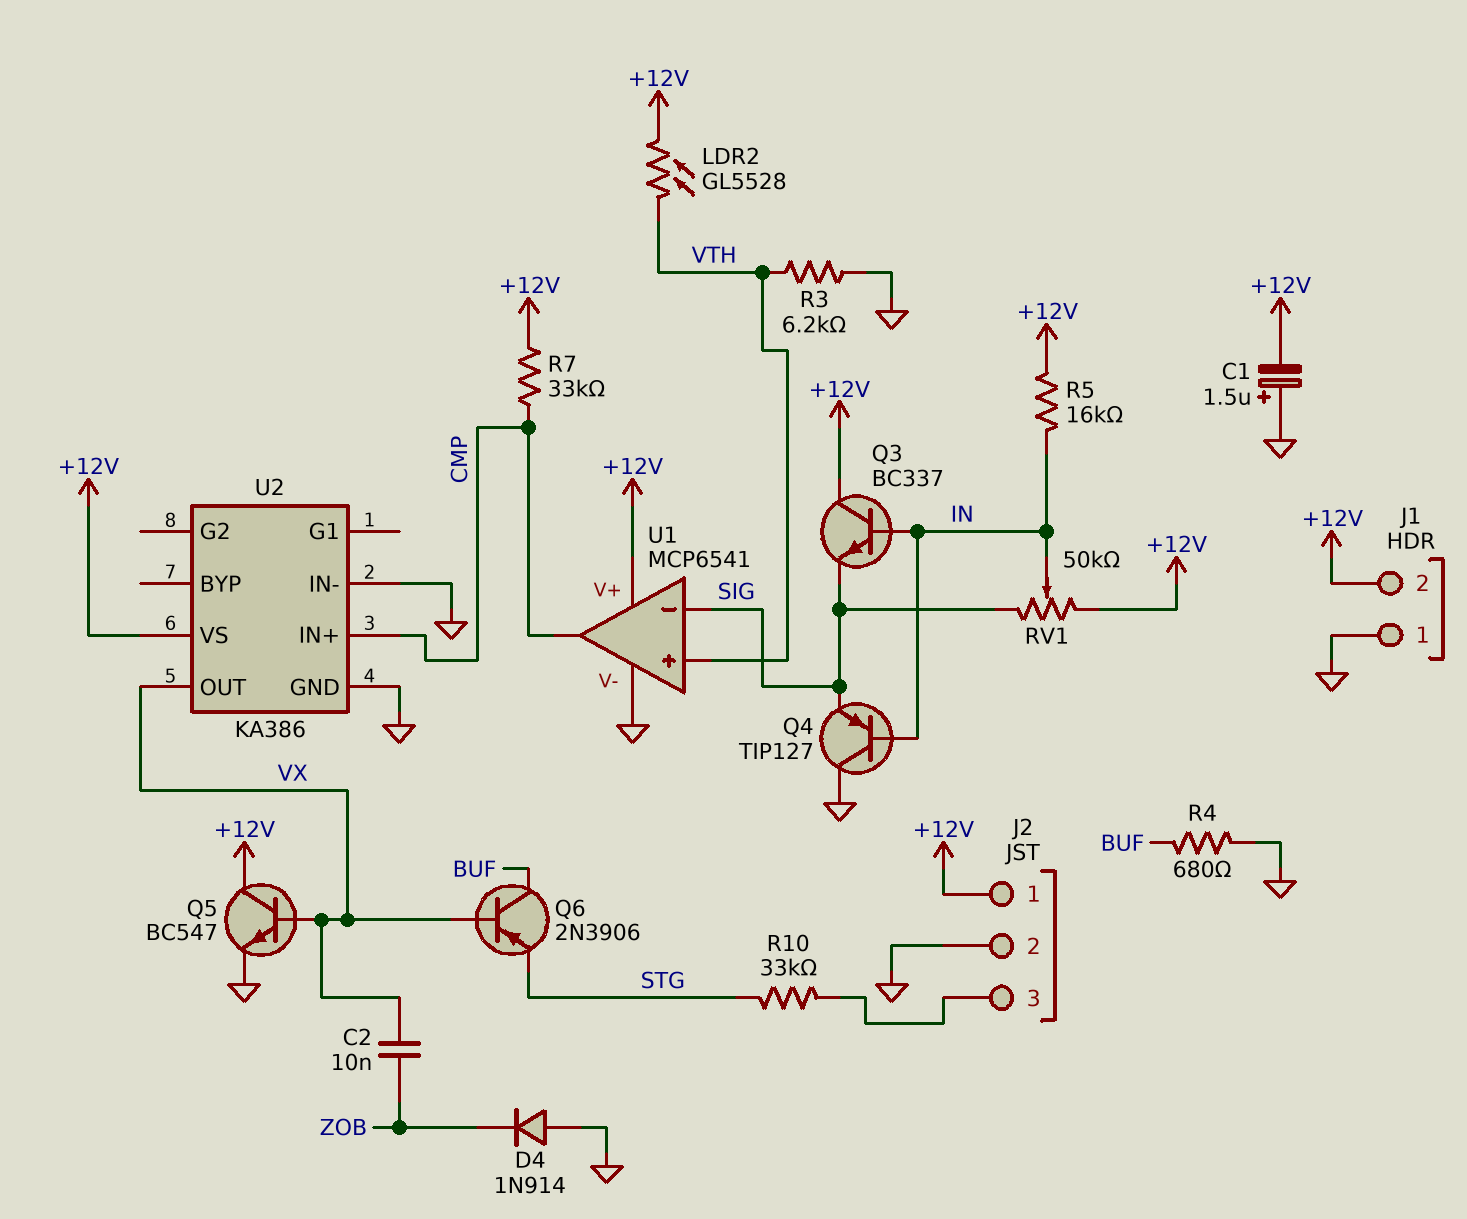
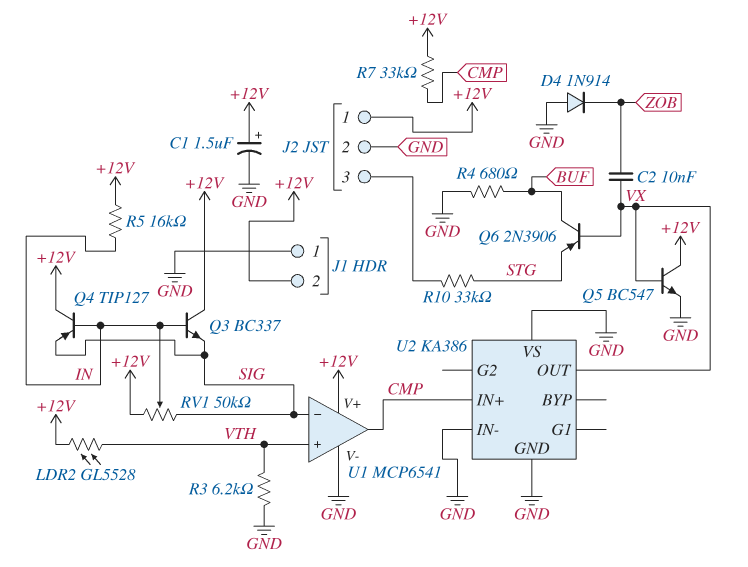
C1: 1.5uF (plus GND, minus +12V) -> 1.5uF (plus +12V, minus GND)
Q4: PNP TIP127 (B IN, C GND, E SIG) -> PNP TIP127 (B IN, C +12V, E SIG)
U2 pin VS: +12V -> GND

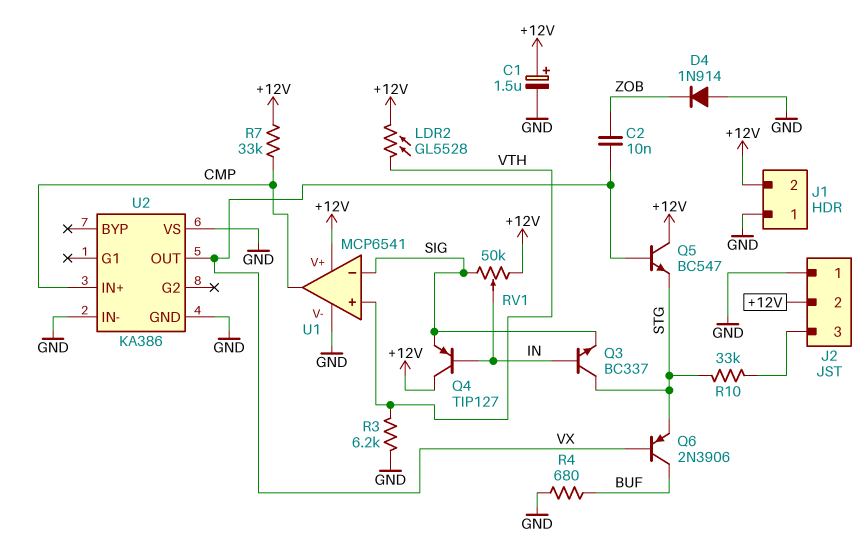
J2 pin 1: +12V -> GND
J2 pin 2: GND -> +12V
Q3: NPN BC337 (B IN, C +12V, E SIG) -> NPN BC337 (B IN, C STG, E SIG)
Q5: NPN BC547 (B VX, C +12V, E GND) -> NPN BC547 (B VX, C +12V, E STG)
R5: 16k (+12V, IN) -> none

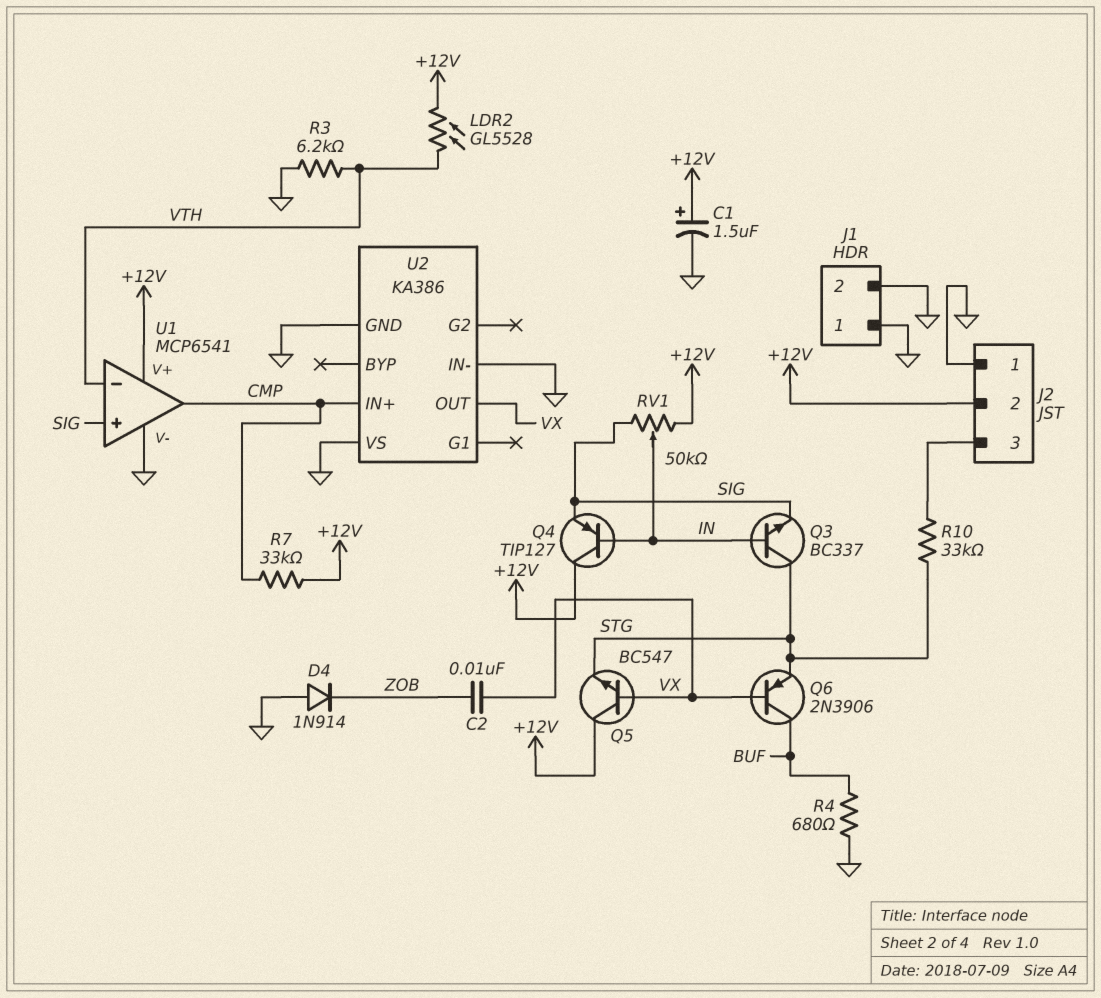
J1 pin 2: +12V -> GND
U1 pin in+: VTH -> SIG
U1 pin in-: SIG -> VTH

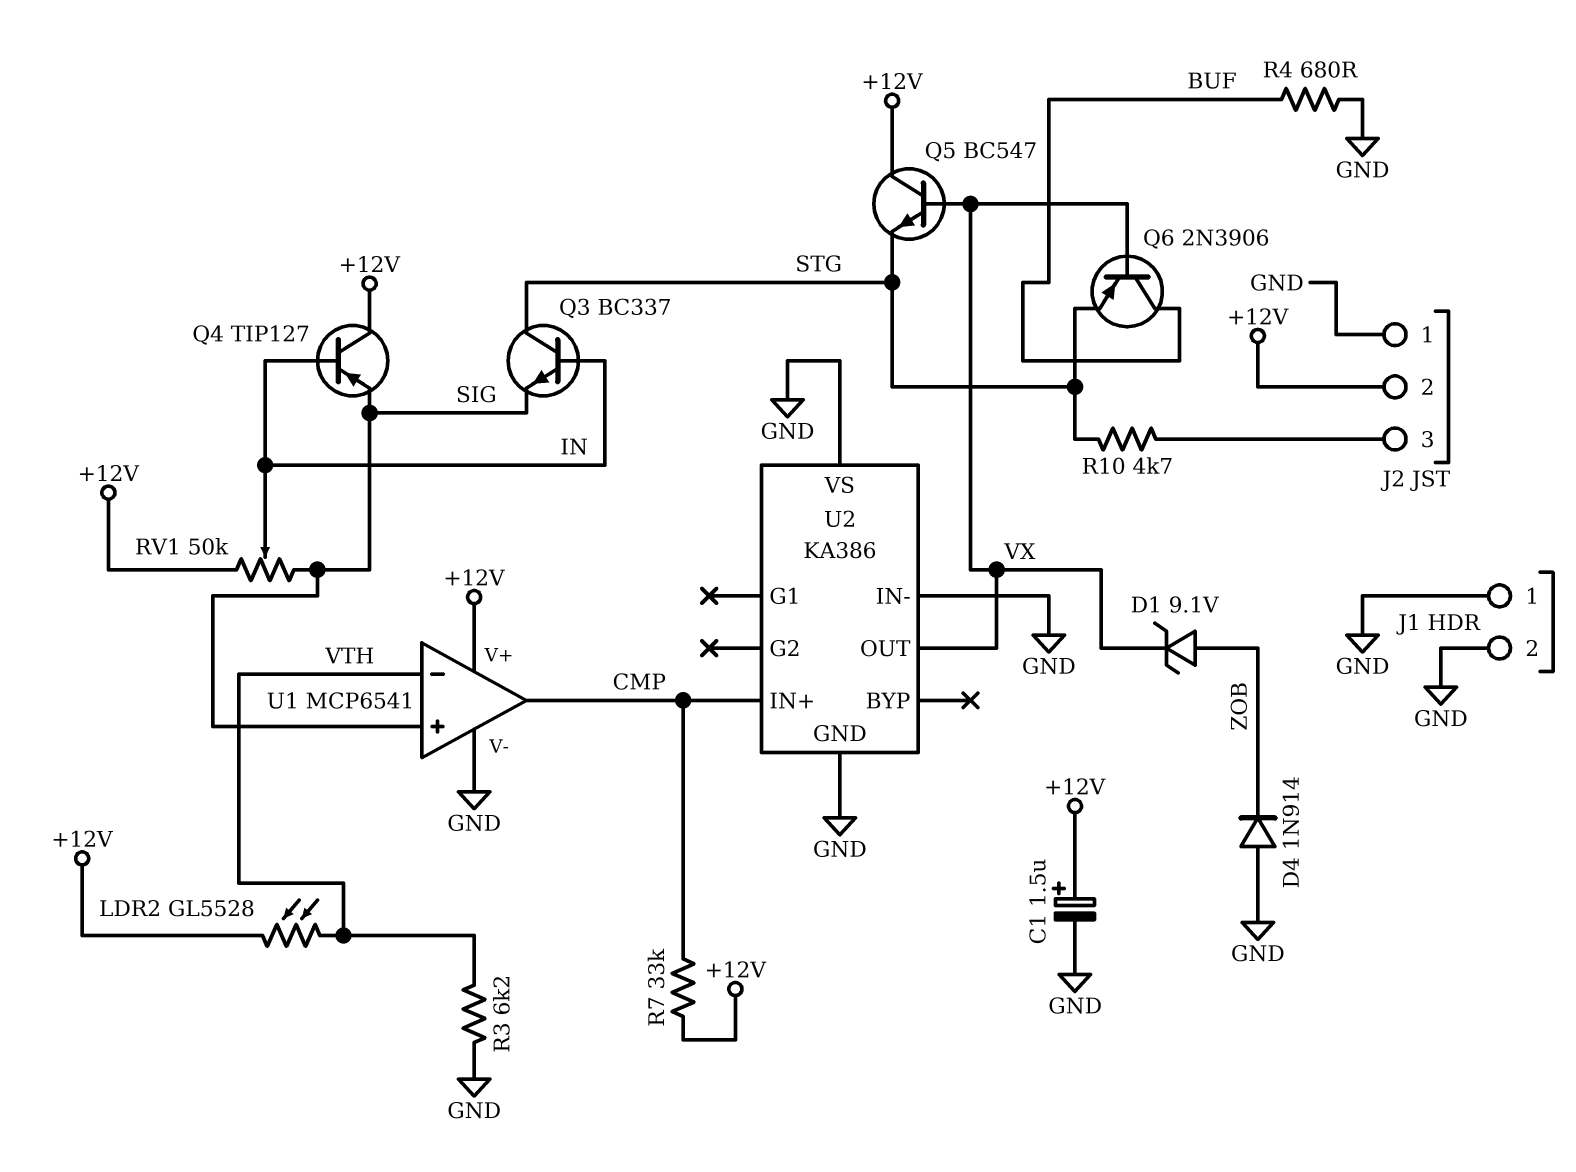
C2: 10nF (VX, ZOB) -> none
D1: none -> zener 9.1V (A ZOB, K VX)
R10: 33k (J2/3, STG) -> 4.7k (J2/3, STG)

